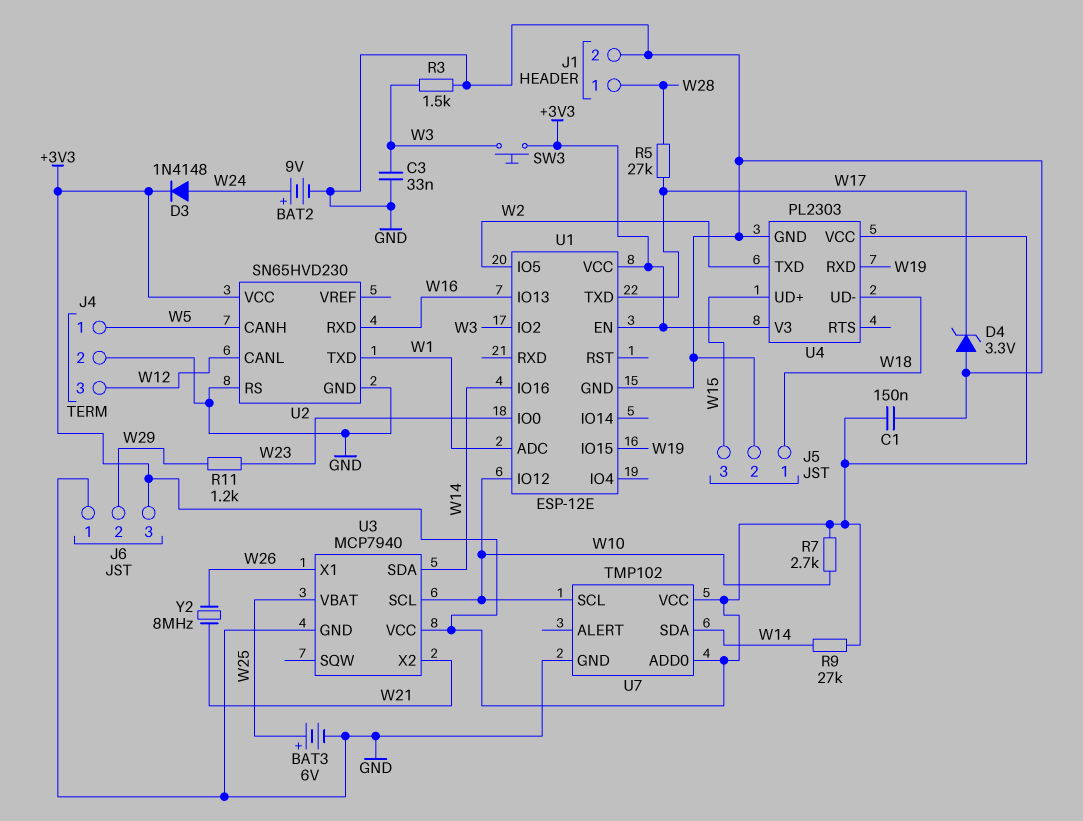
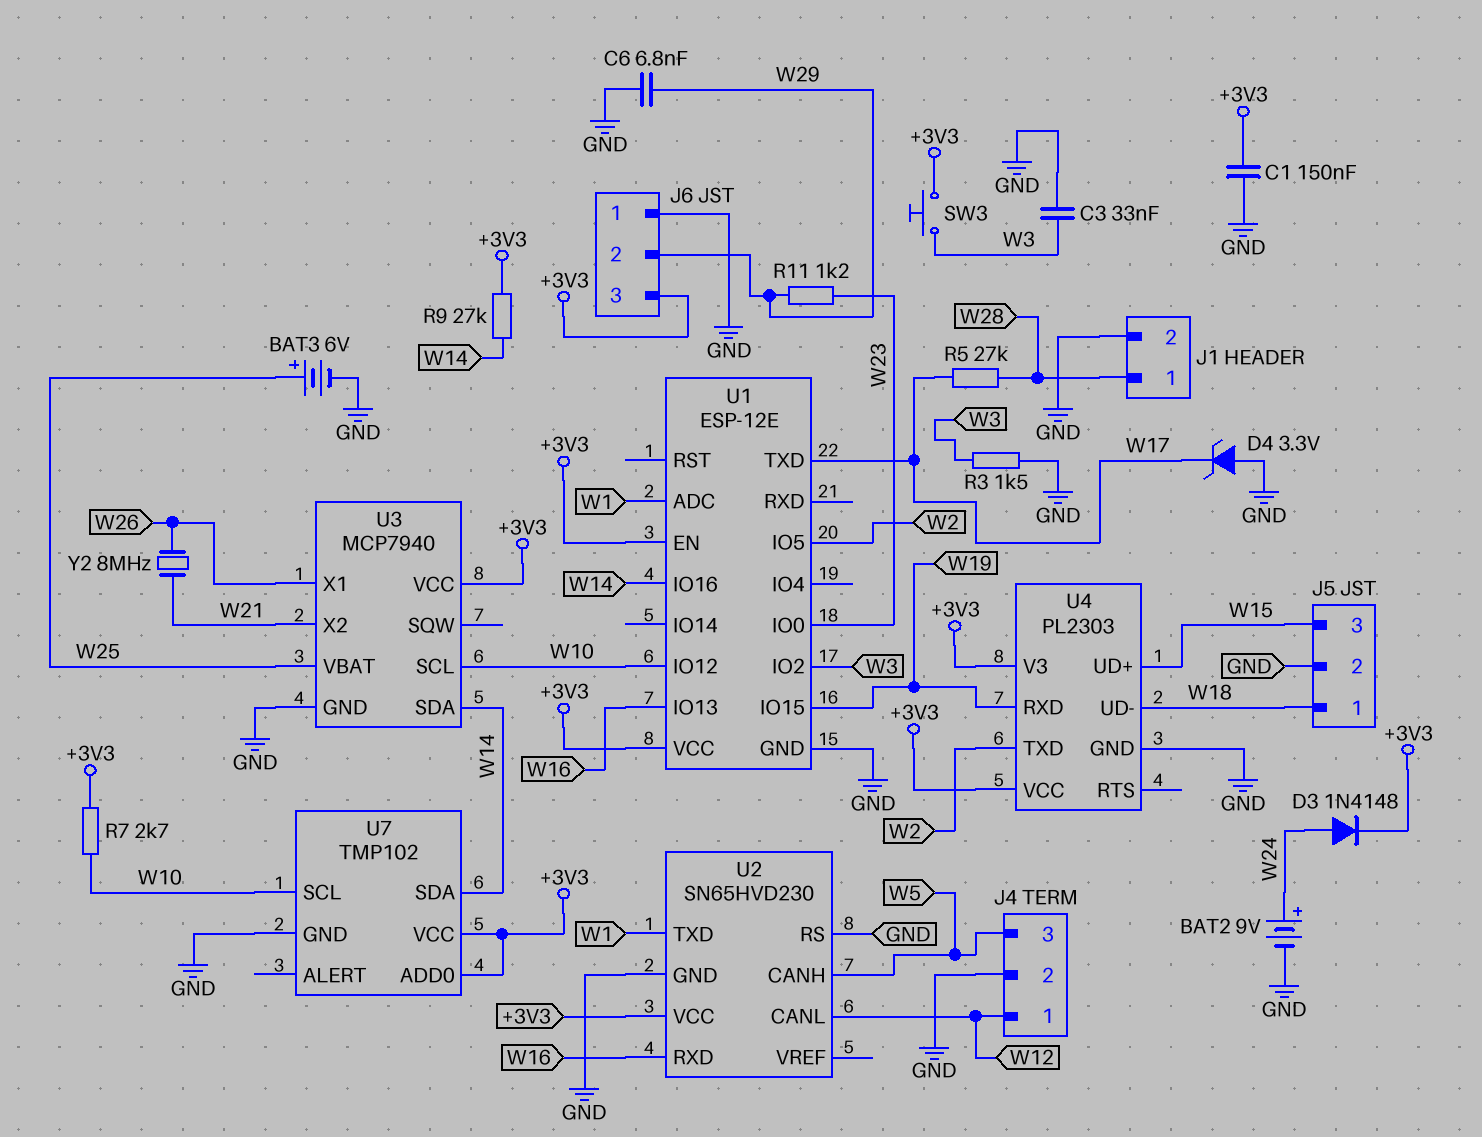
C6: none -> 6.8nF (GND, W29)
J4 pin 1: W5 -> W12
J4 pin 3: W12 -> W5

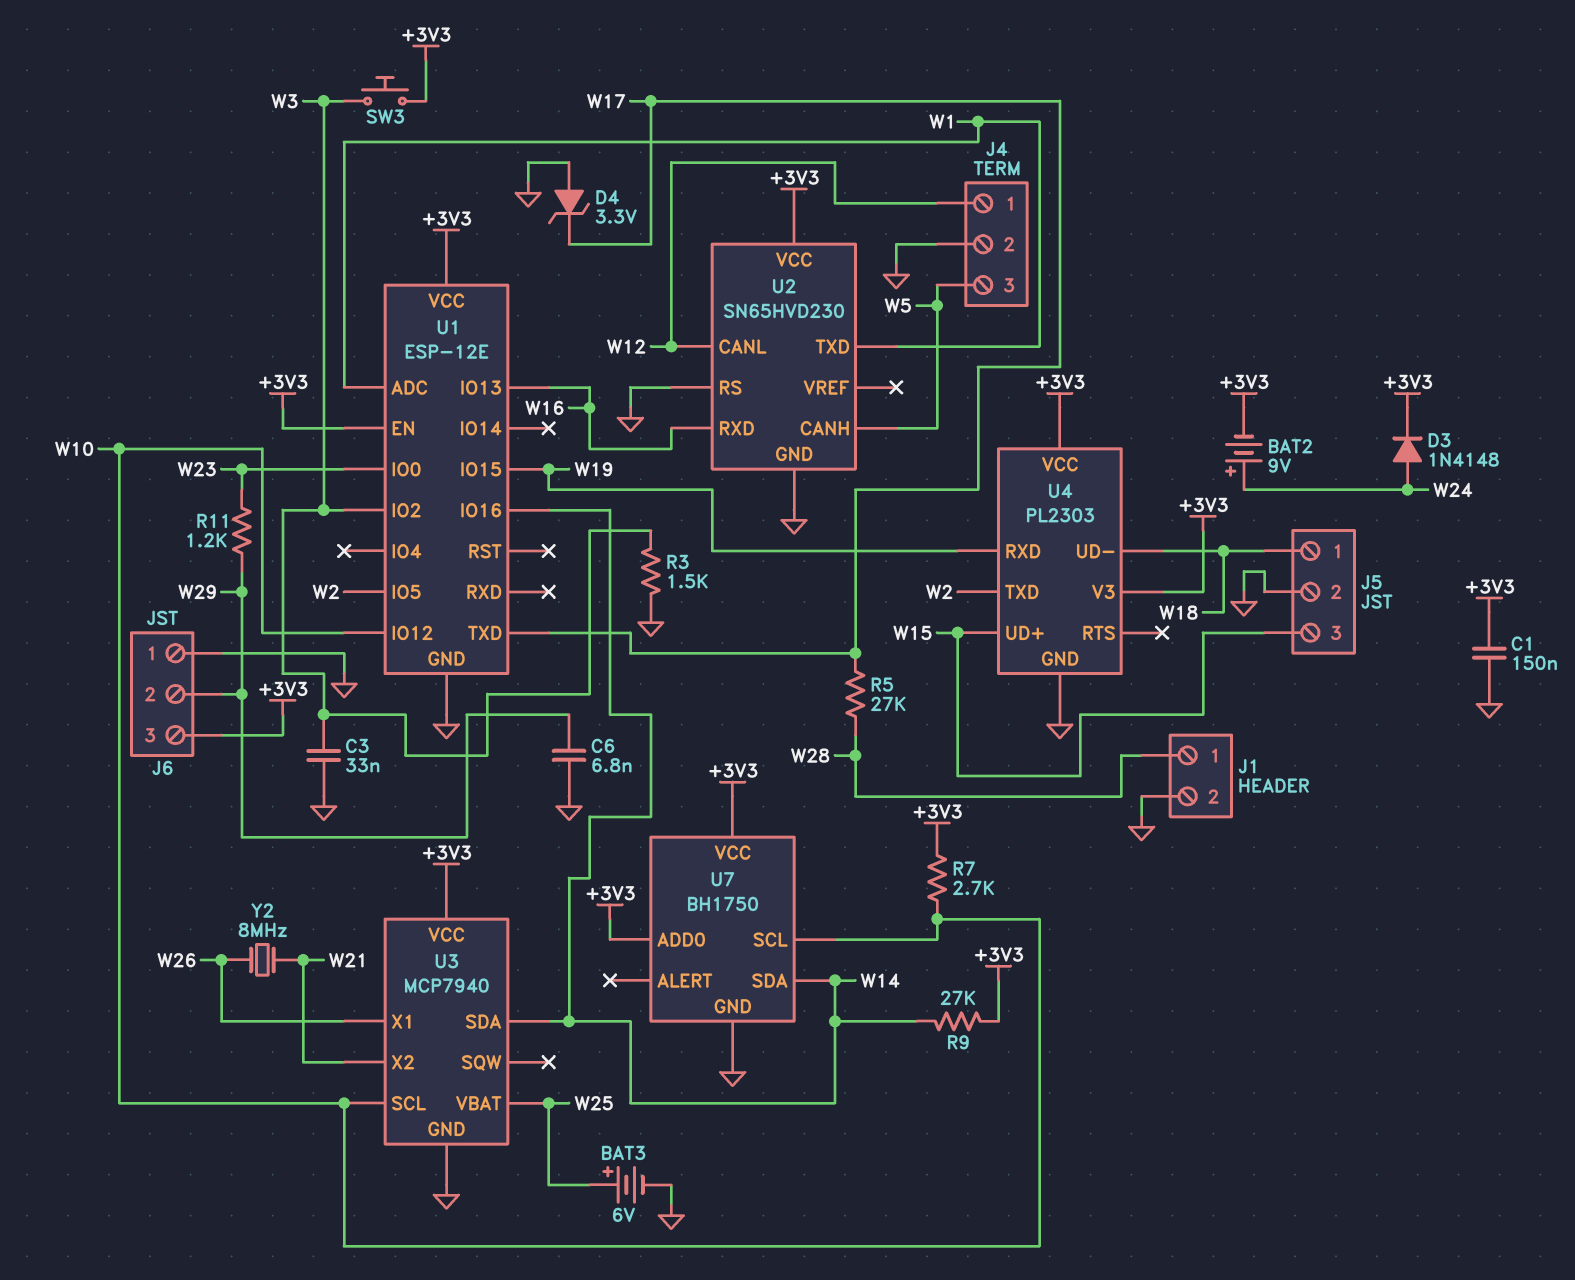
BAT2: 9V (plus W24, minus GND) -> 9V (plus W24, minus +3V3)
U7: TMP102 -> BH1750

